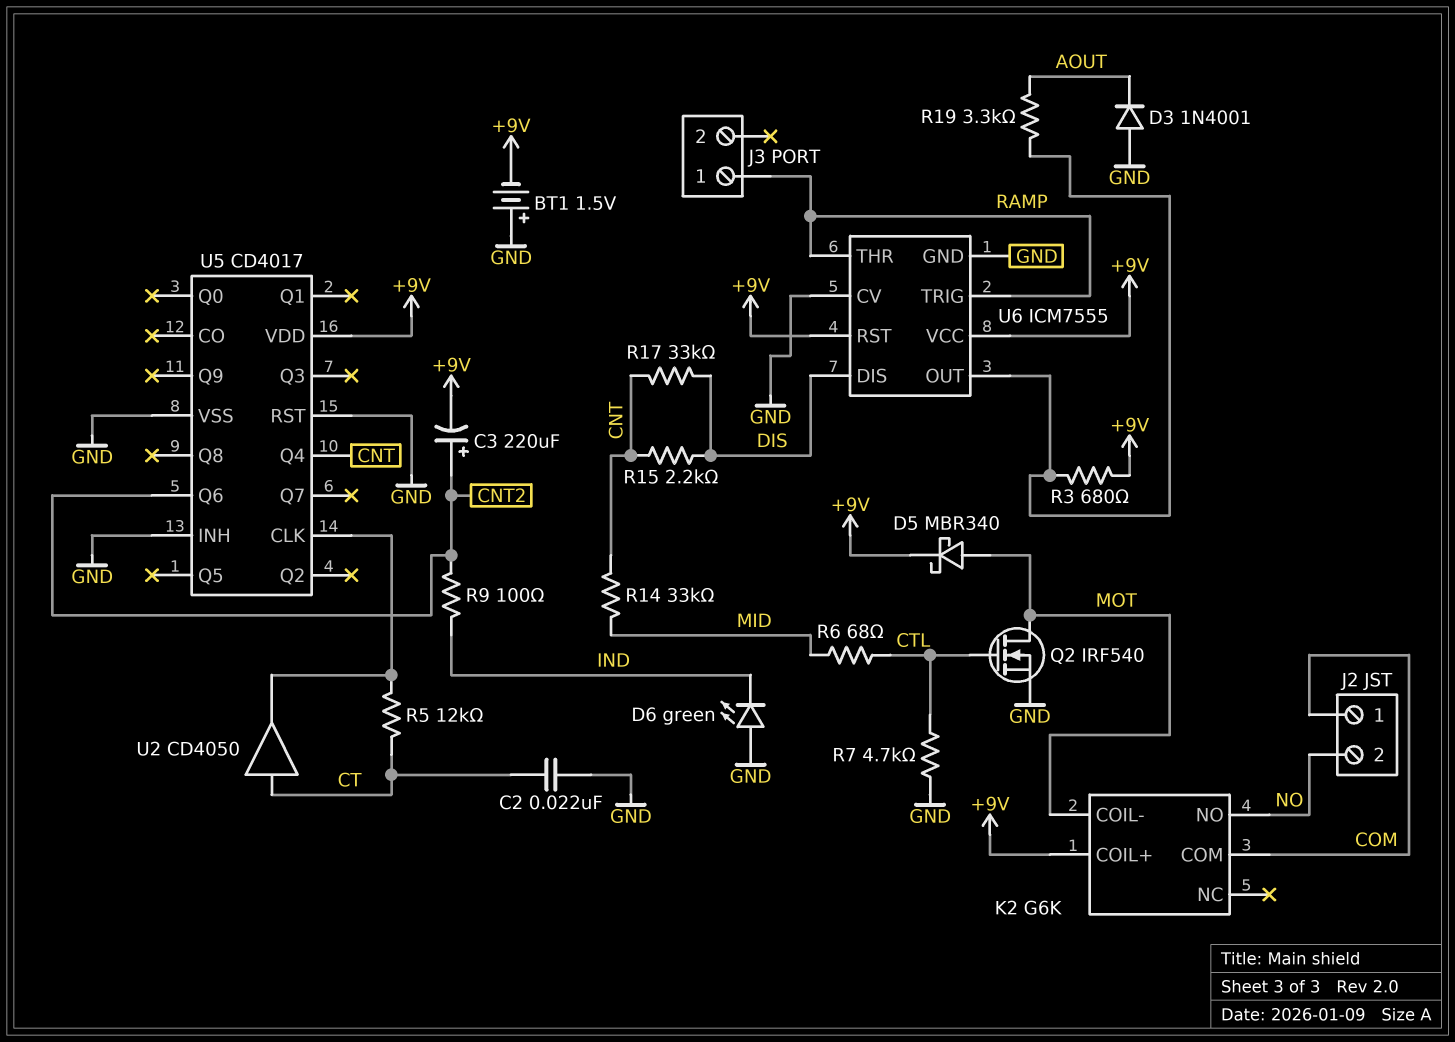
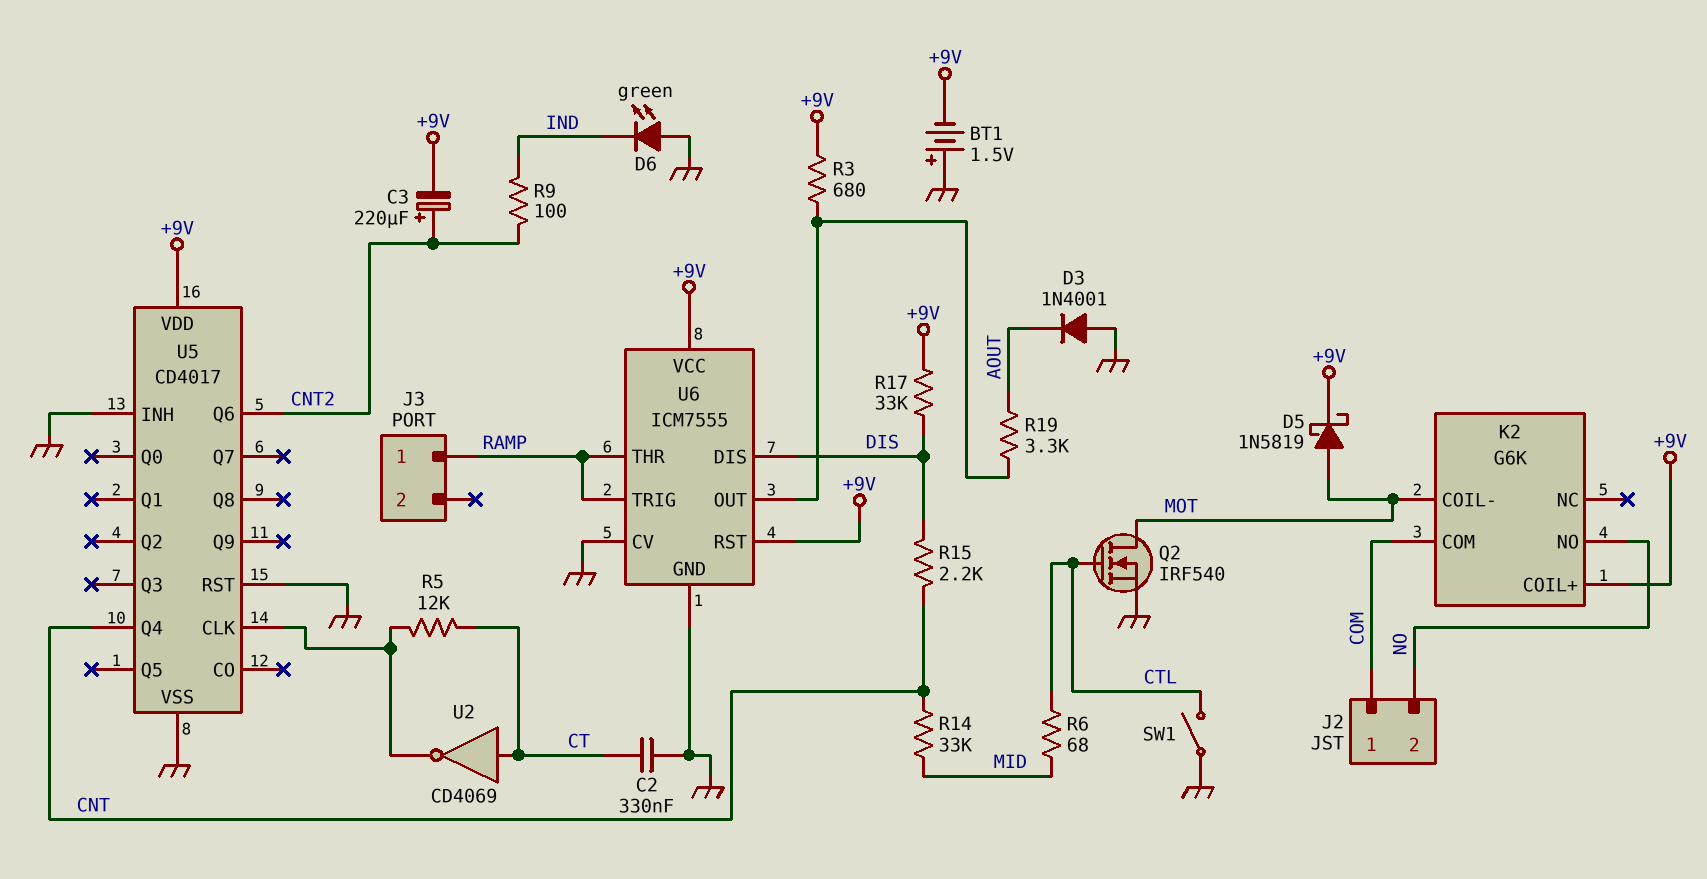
C2: 22nF (CT, GND) -> 330nF (CT, GND)
D5: schottky MBR340 (A MOT, K +9V) -> schottky 1N5819 (A MOT, K +9V)
R7: 4.7k (CTL, GND) -> none
R17: 33k (CNT, DIS) -> 33k (+9V, DIS)
SW1: none -> switch (CTL, GND)
U2: buffer CD4050 (in CT, out U5/CLK) -> NOT CD4069 (in CT, out U5/CLK)

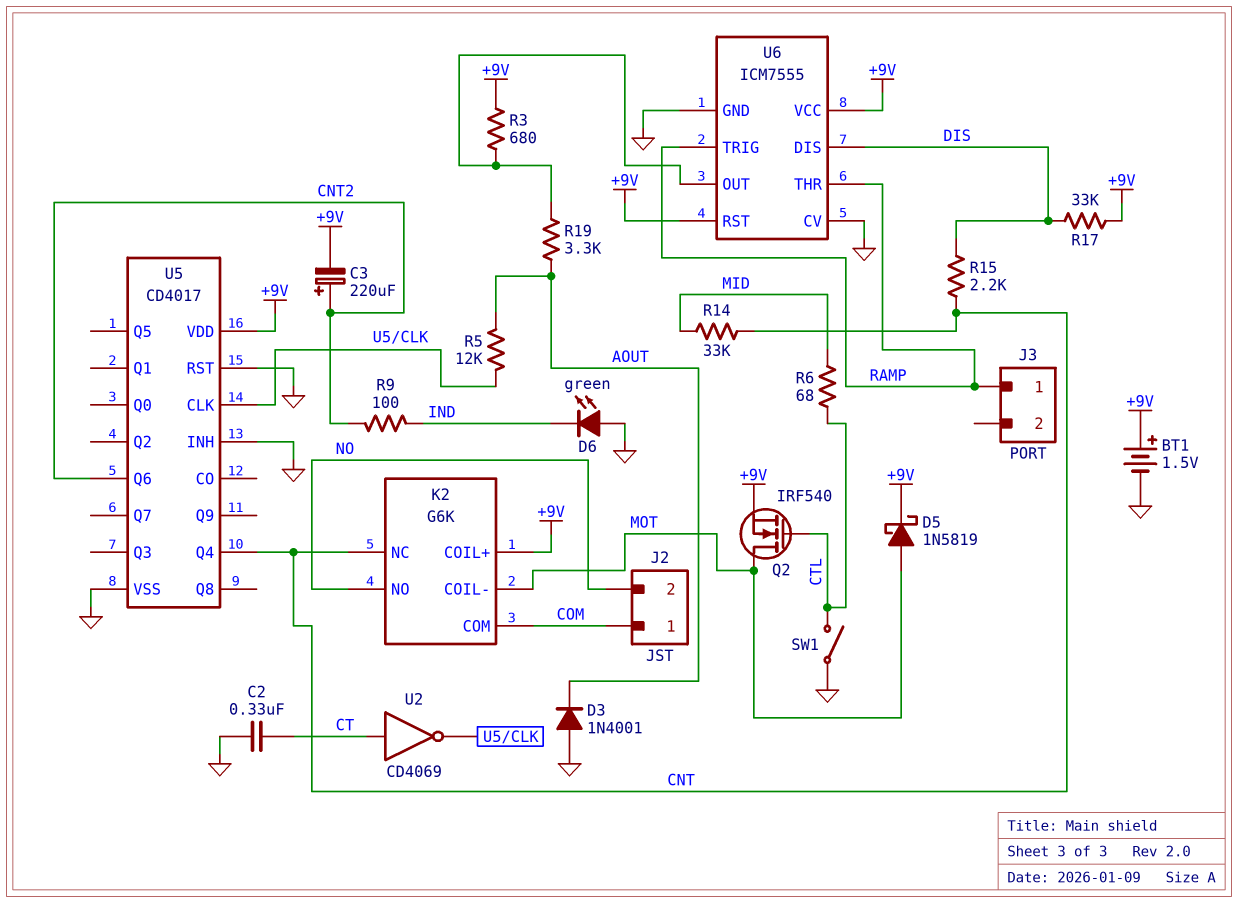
BT1: 1.5V (plus GND, minus +9V) -> 1.5V (plus +9V, minus GND)
K2 pin NC: none -> CNT
Q2: NMOS IRF540 (G CTL, D MOT, S GND) -> NMOS IRF540 (G CTL, D MOT, S +9V)
R5: 12k (CT, U5/CLK) -> 12k (AOUT, U5/CLK)

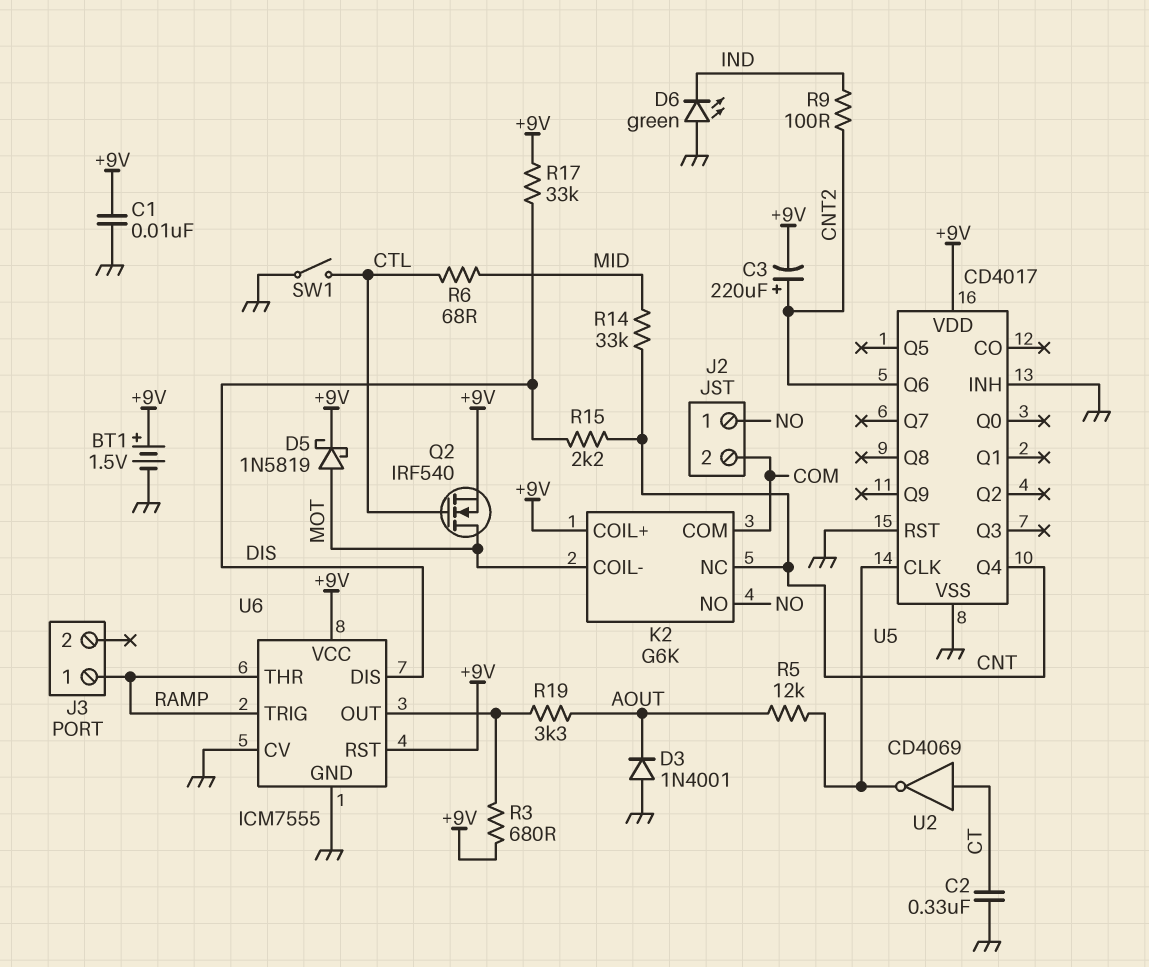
C1: none -> 10nF (+9V, GND)
J2 pin 1: COM -> NO
J2 pin 2: NO -> COM

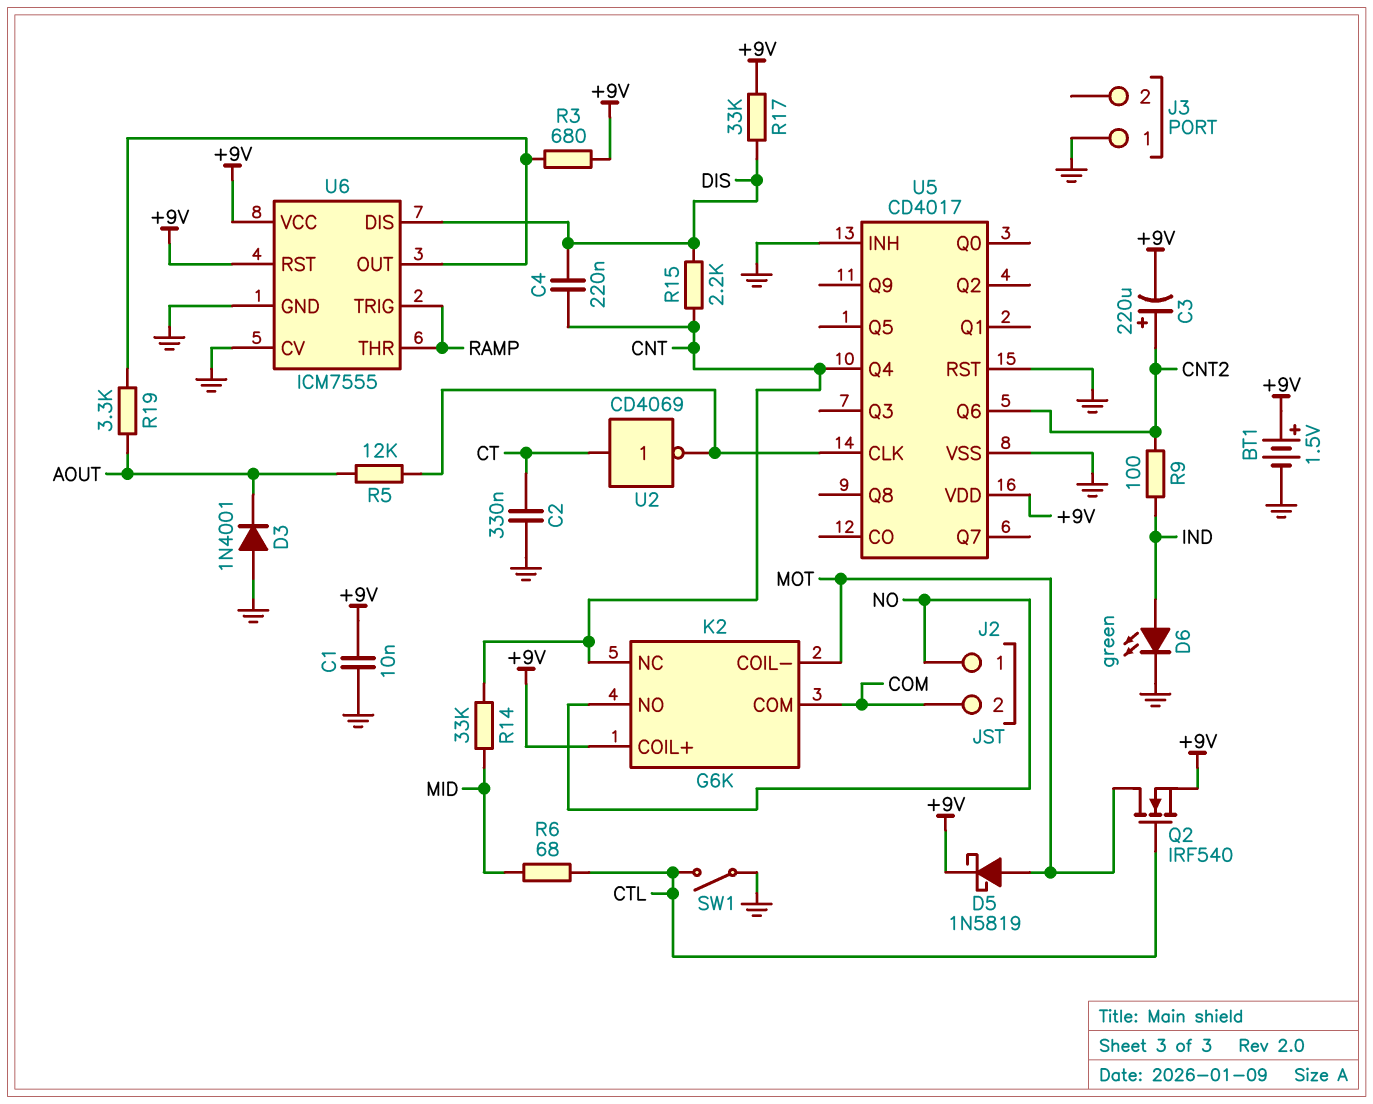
C4: none -> 220nF (CNT, DIS)
D6: LED green (A GND, K IND) -> LED green (A IND, K GND)
J3 pin 1: RAMP -> GND

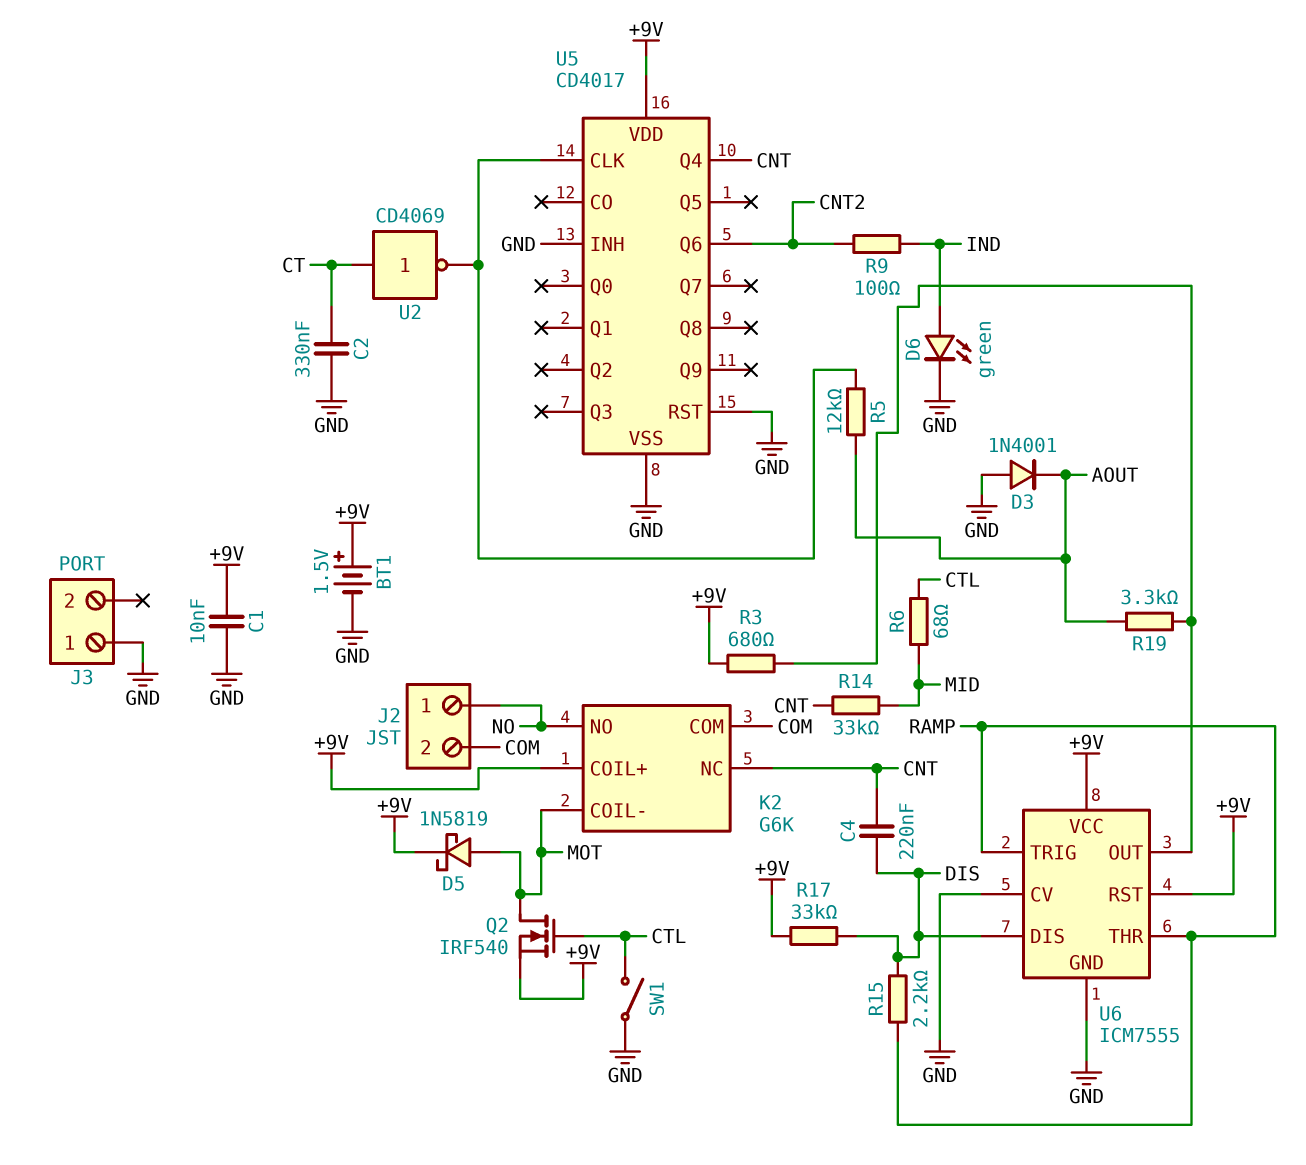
C3: 220uF (plus CNT2, minus +9V) -> none
R15: 2.2k (CNT, DIS) -> 2.2k (DIS, RAMP)

